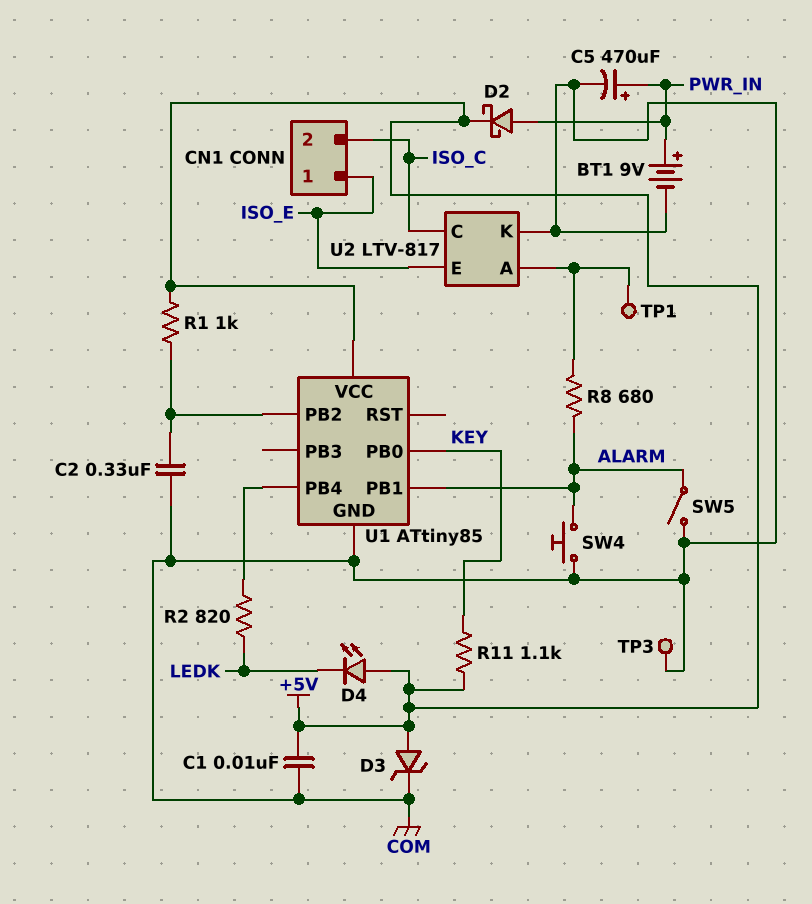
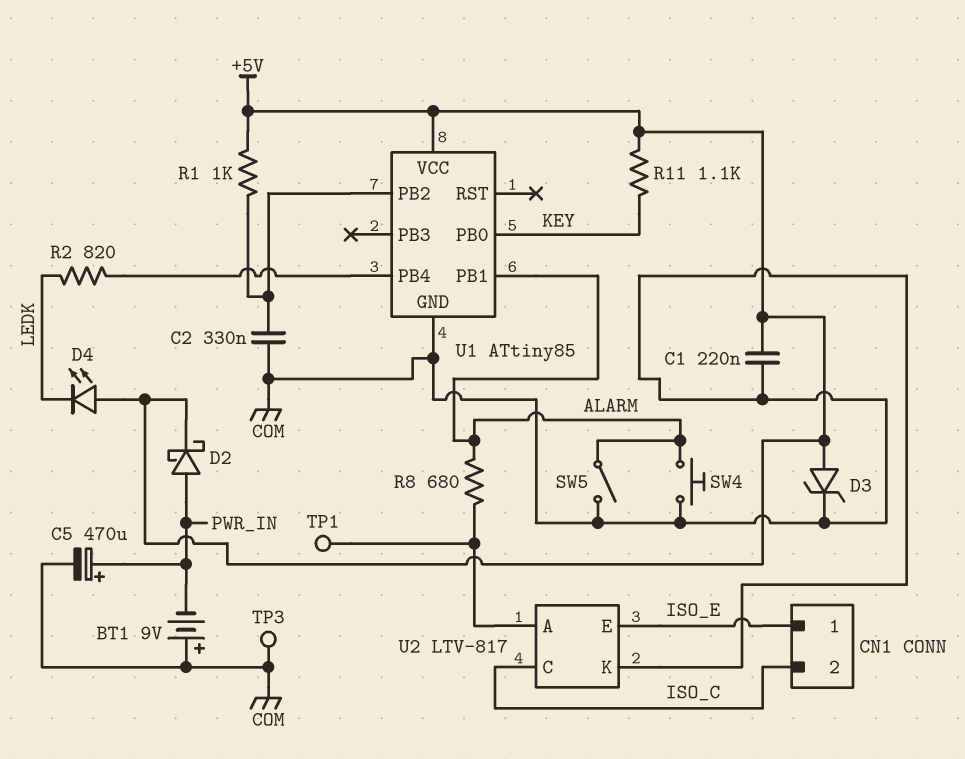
BT1: 9V (plus PWR_IN, minus COM) -> 9V (plus COM, minus PWR_IN)
C1: 10nF (+5V, COM) -> 220nF (+5V, COM)

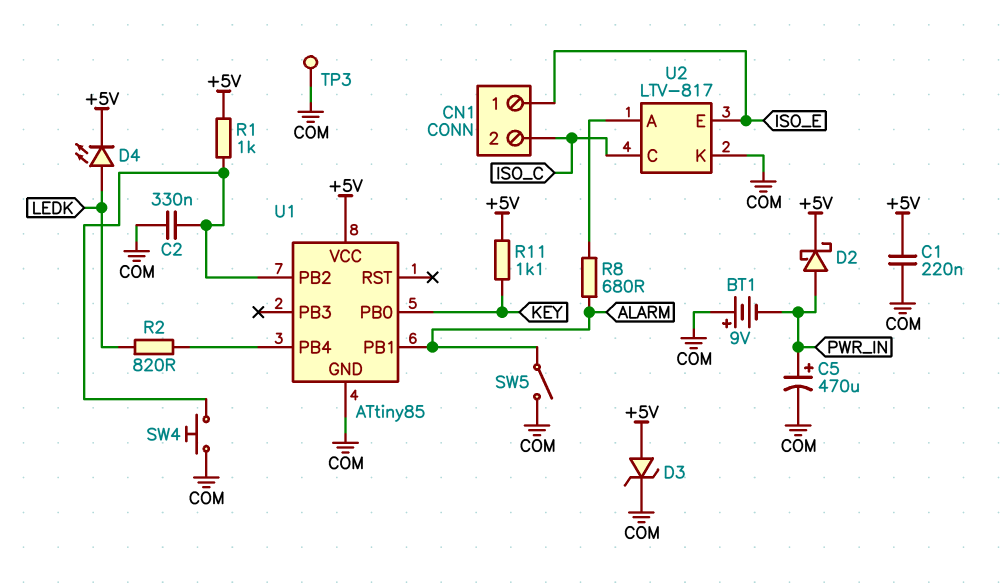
D4: LED (A +5V, K LEDK) -> LED (A LEDK, K +5V)
SW4: button (ALARM, COM) -> button (COM, U1/PB2)
TP1: test point (U2/A) -> none

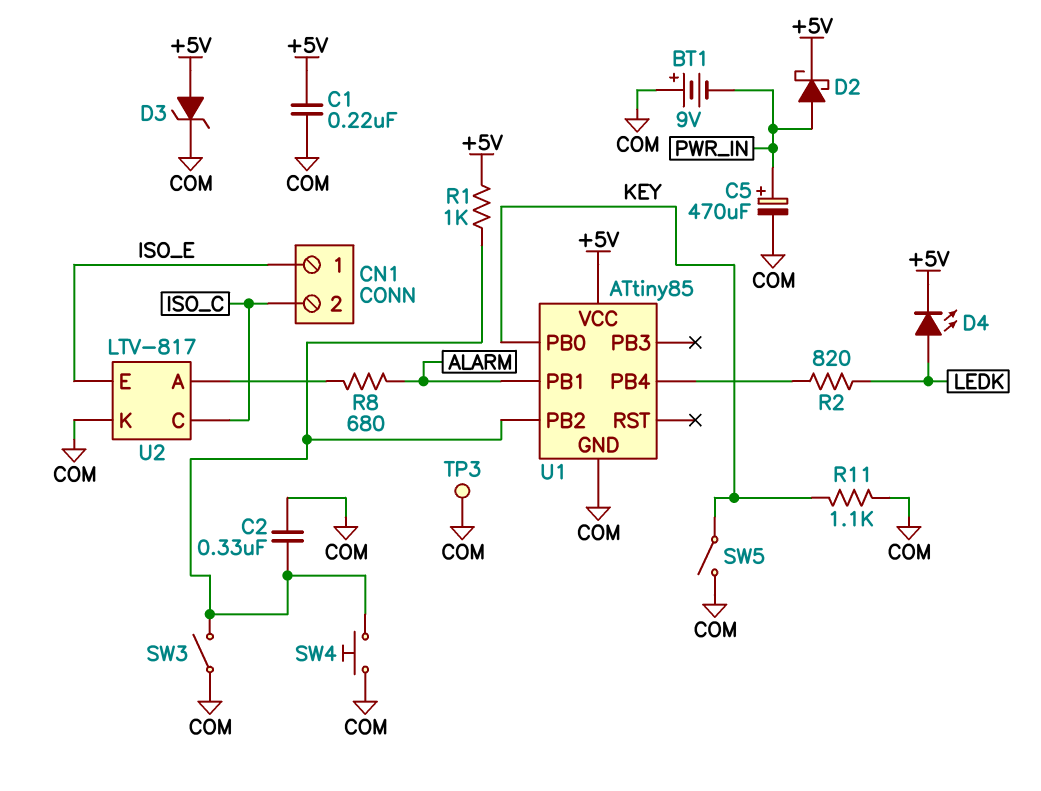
R11: 1.1k (+5V, KEY) -> 1.1k (COM, KEY)
SW3: none -> switch (COM, U1/PB2)
SW5: switch (ALARM, COM) -> switch (COM, KEY)

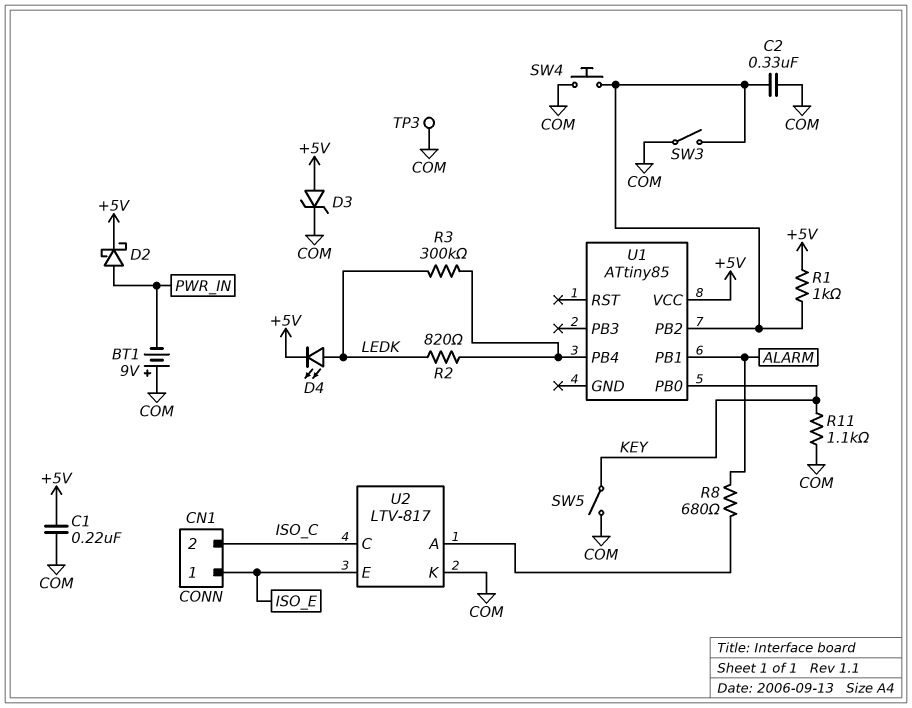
C5: 470uF (plus PWR_IN, minus COM) -> none
R3: none -> 300k (LEDK, U1/PB4)
U1 pin GND: COM -> none

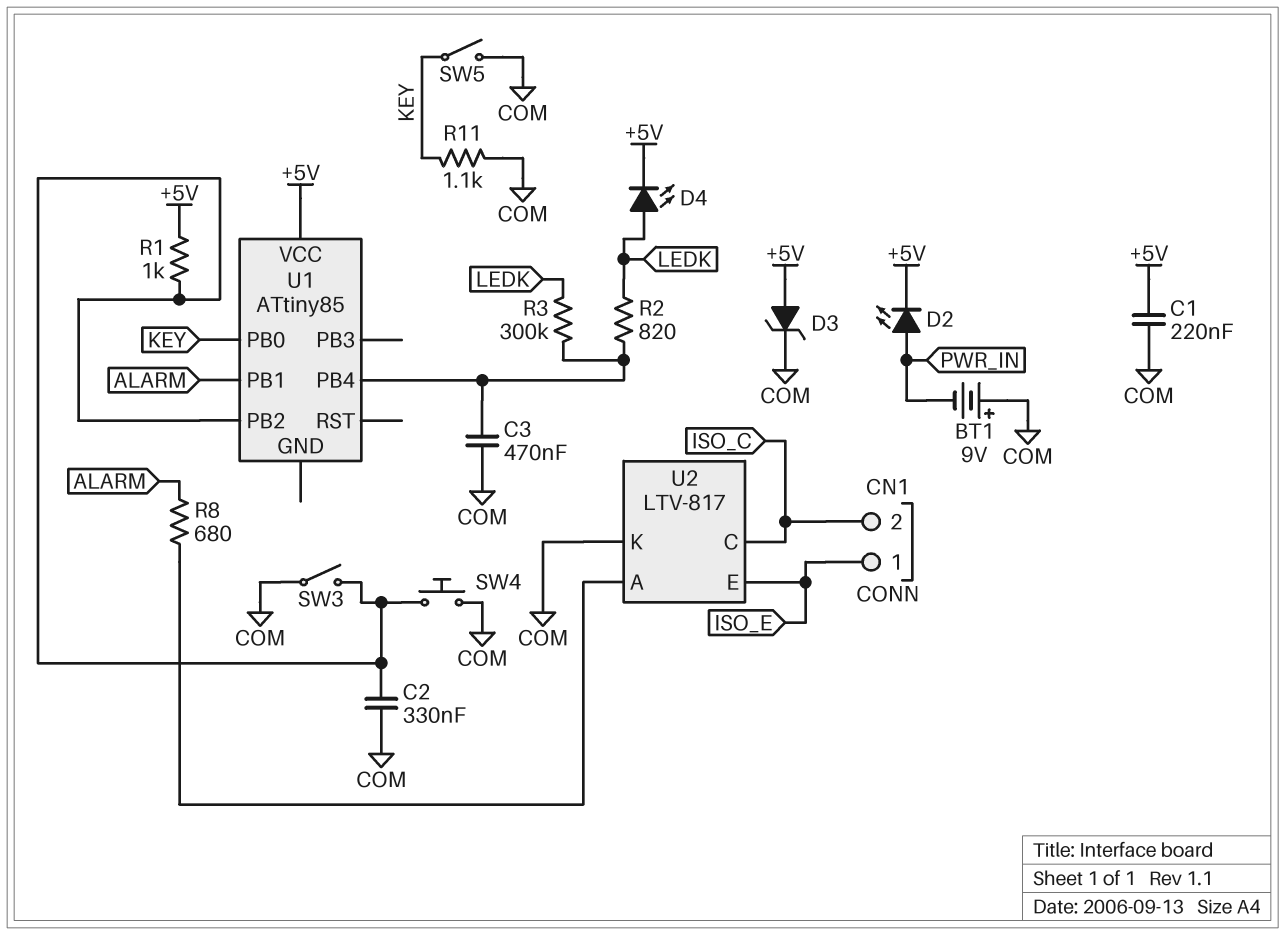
C3: none -> 470nF (COM, U1/PB4)
D2: schottky (A PWR_IN, K +5V) -> LED (A PWR_IN, K +5V)
TP3: test point (COM) -> none

